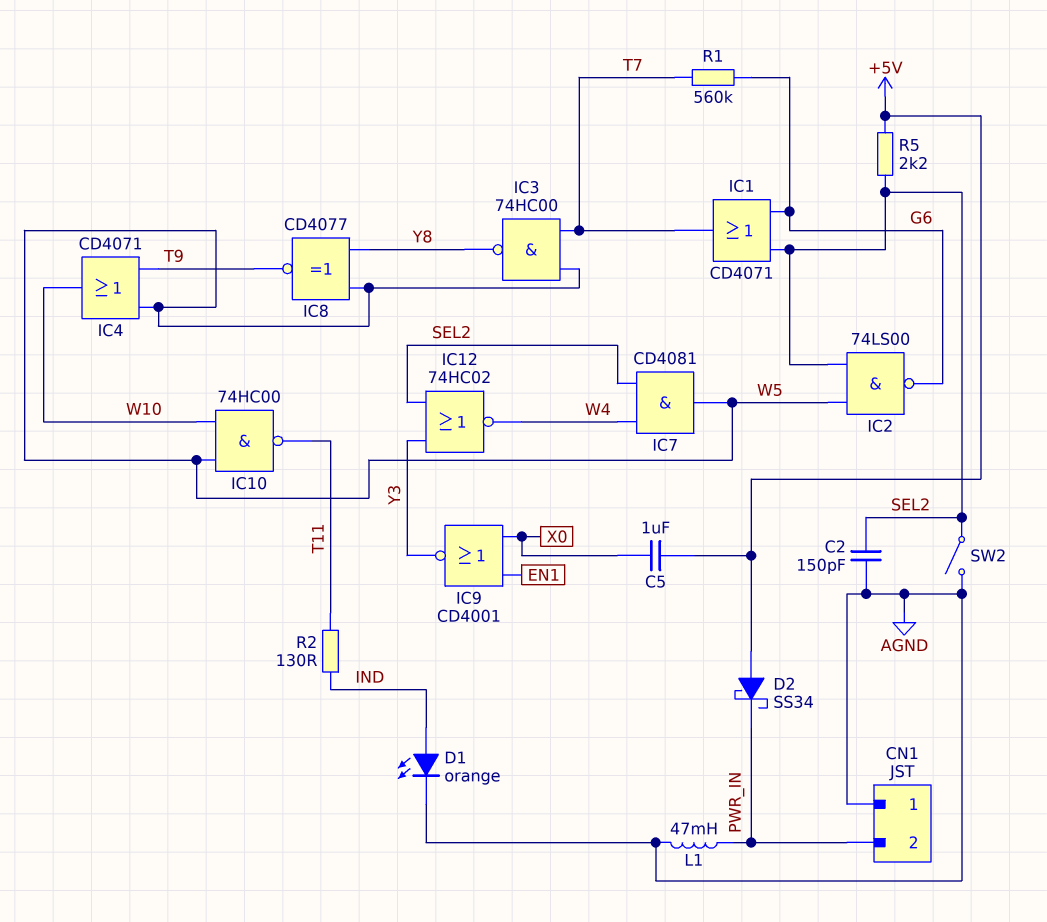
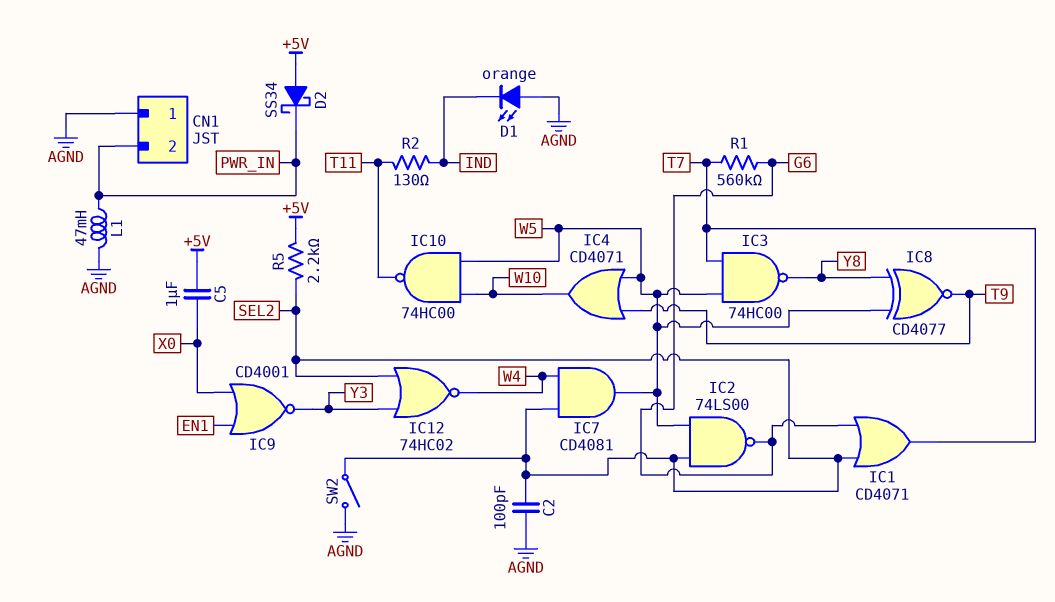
C2: 150pF (AGND, SEL2) -> 100pF (AGND, SEL2)
D1: LED orange (A IND, K AGND) -> LED orange (A AGND, K IND)

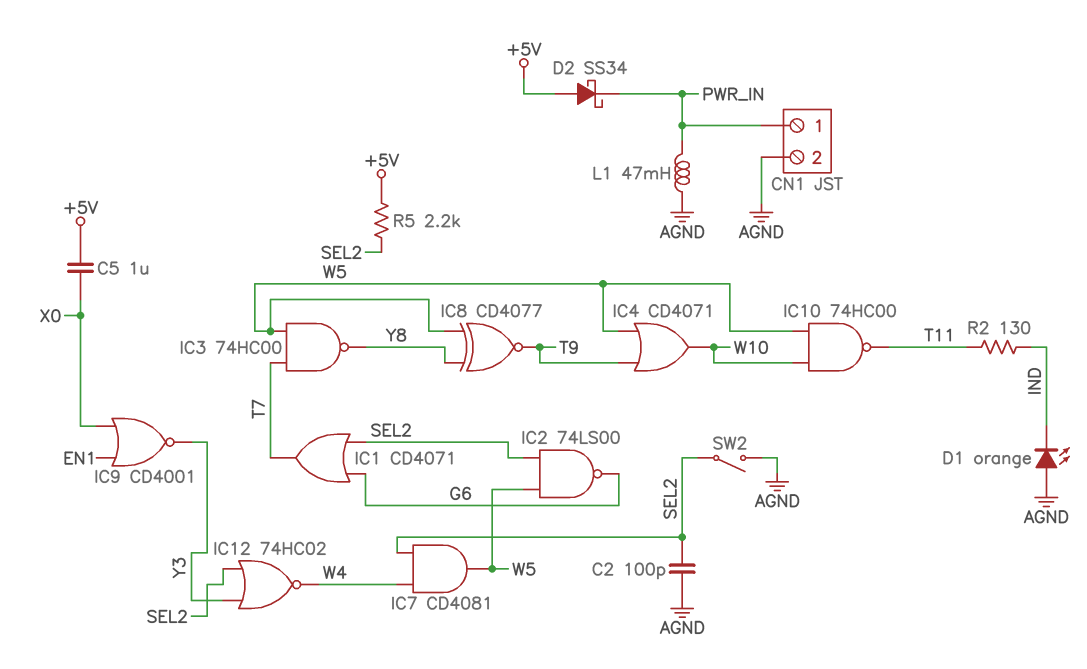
CN1 pin 1: AGND -> PWR_IN
CN1 pin 2: PWR_IN -> AGND
R1: 560k (G6, T7) -> none

